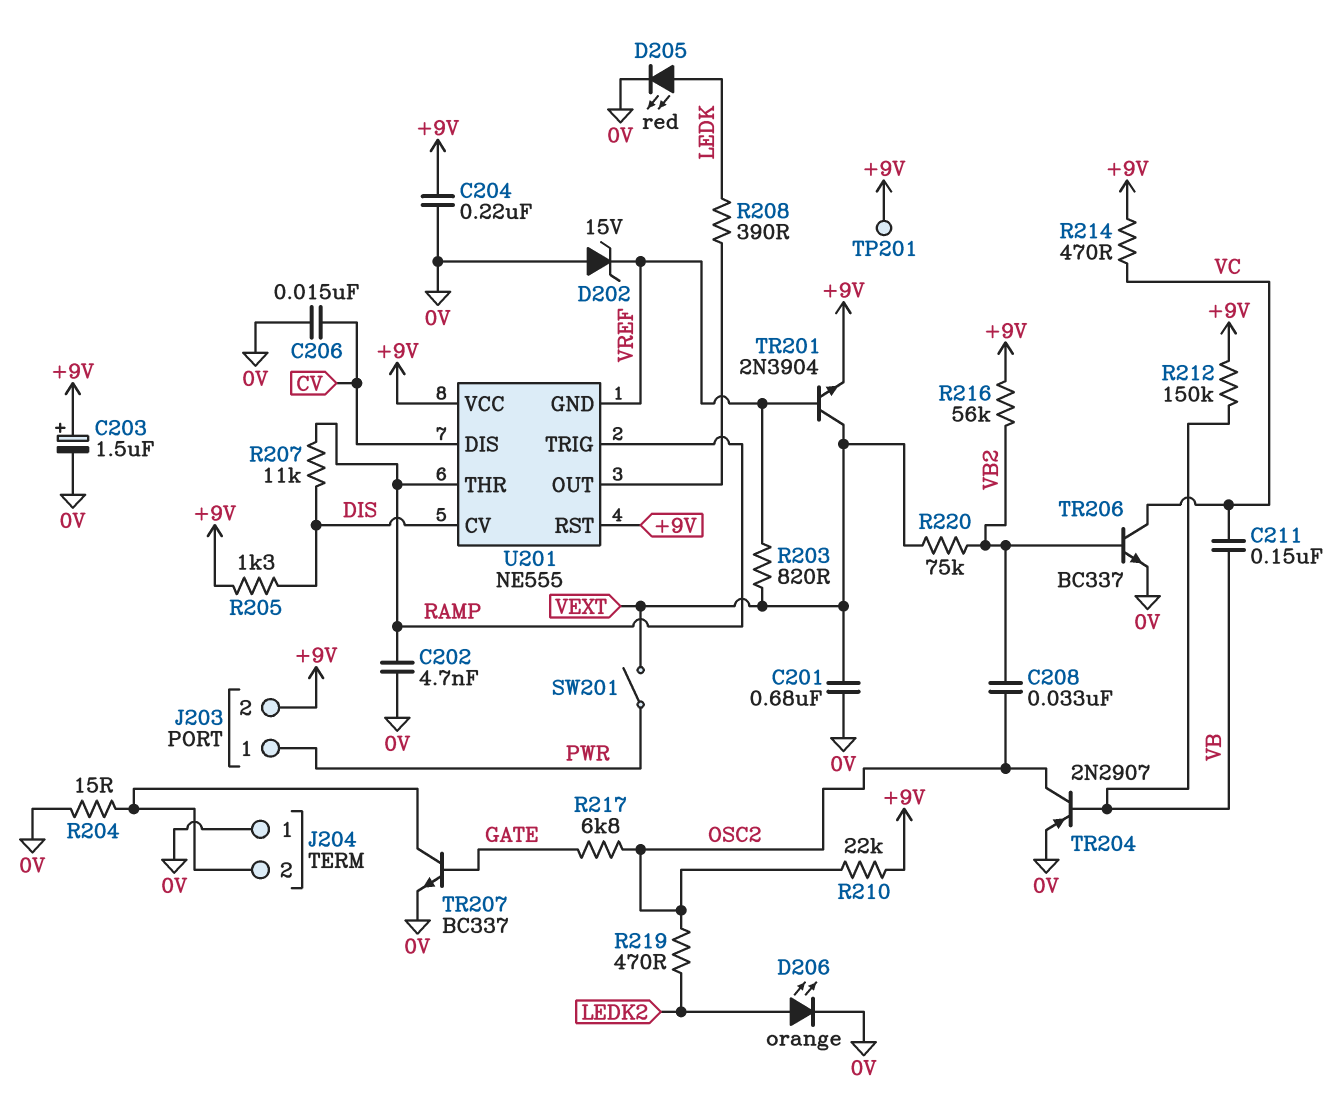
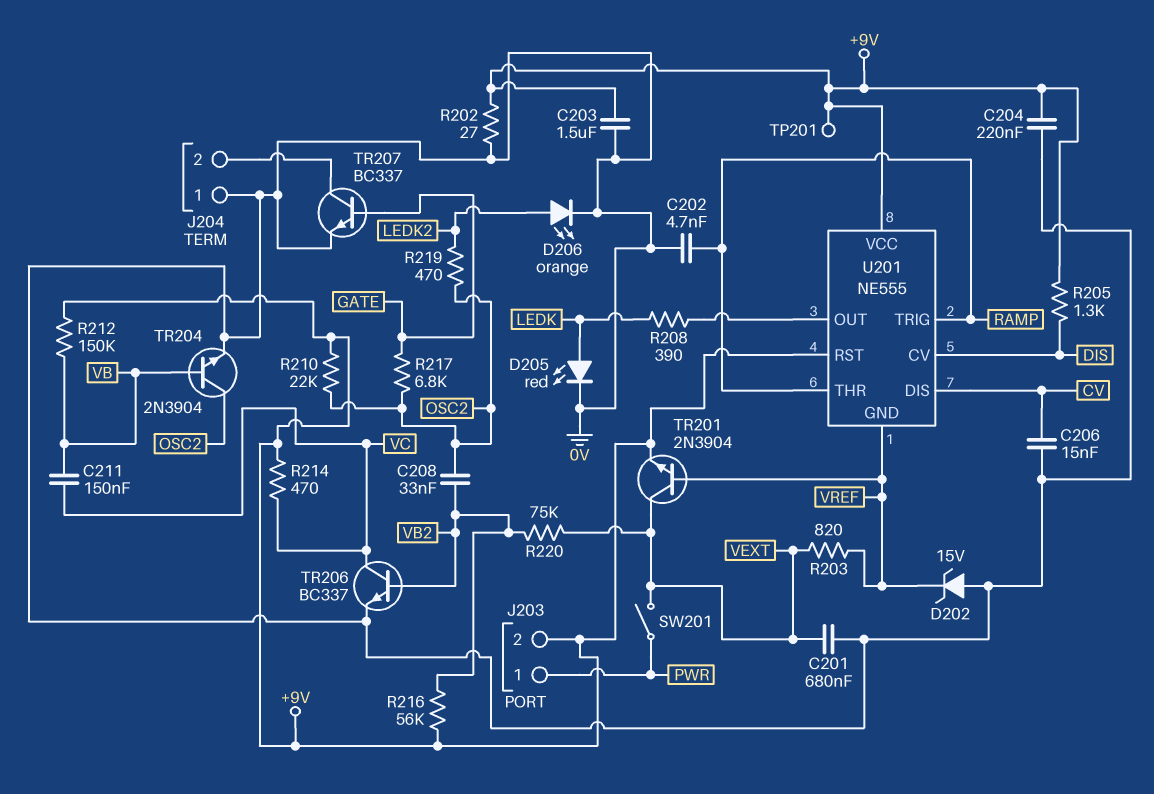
C203: 1.5uF (plus +9V, minus 0V) -> 1.5uF (+9V, 0V)
R202: none -> 27 (+9V, 0V)
R204: 15 (0V, J204/2) -> none
R207: 11k (DIS, RAMP) -> none
TR204: PNP 2N2907 (B VB, C OSC2, E 0V) -> NPN 2N3904 (B VB, C OSC2, E 0V)

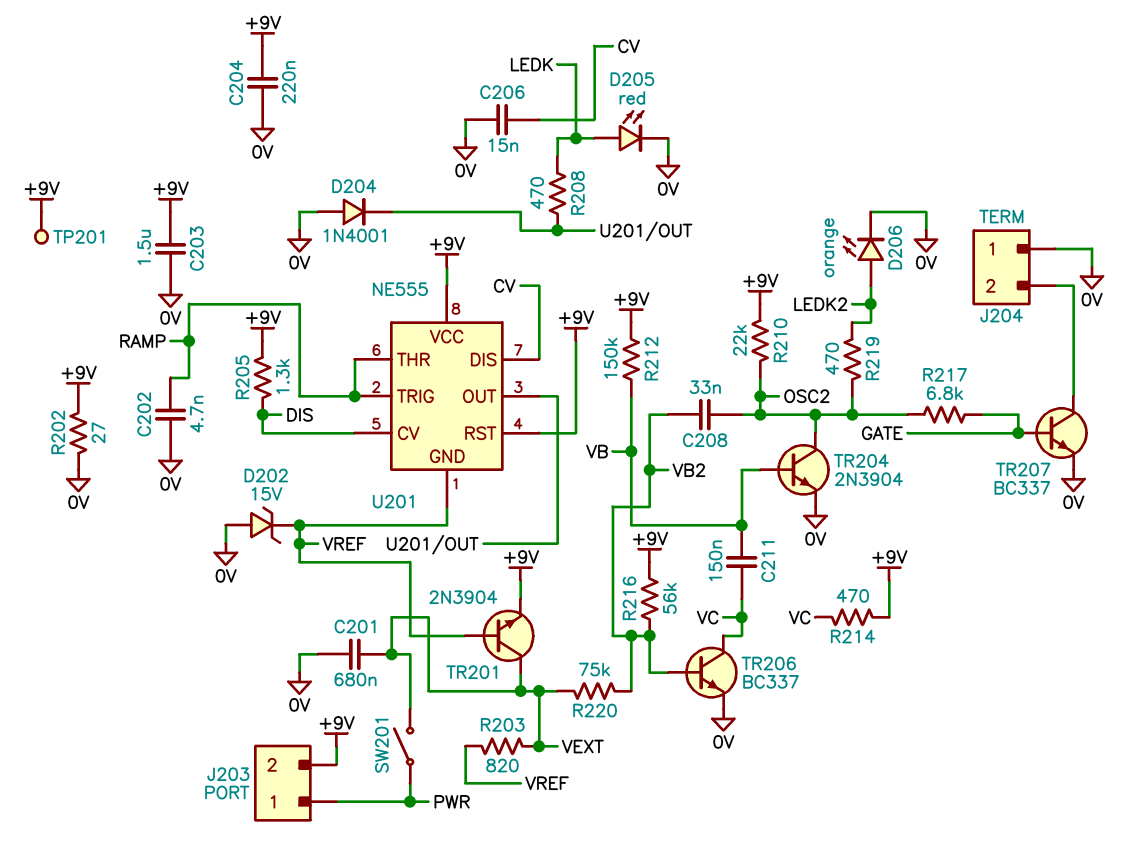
D204: none -> diode 1N4001 (A 0V, K U201/OUT)
R208: 390 (LEDK, U201/OUT) -> 470 (LEDK, U201/OUT)

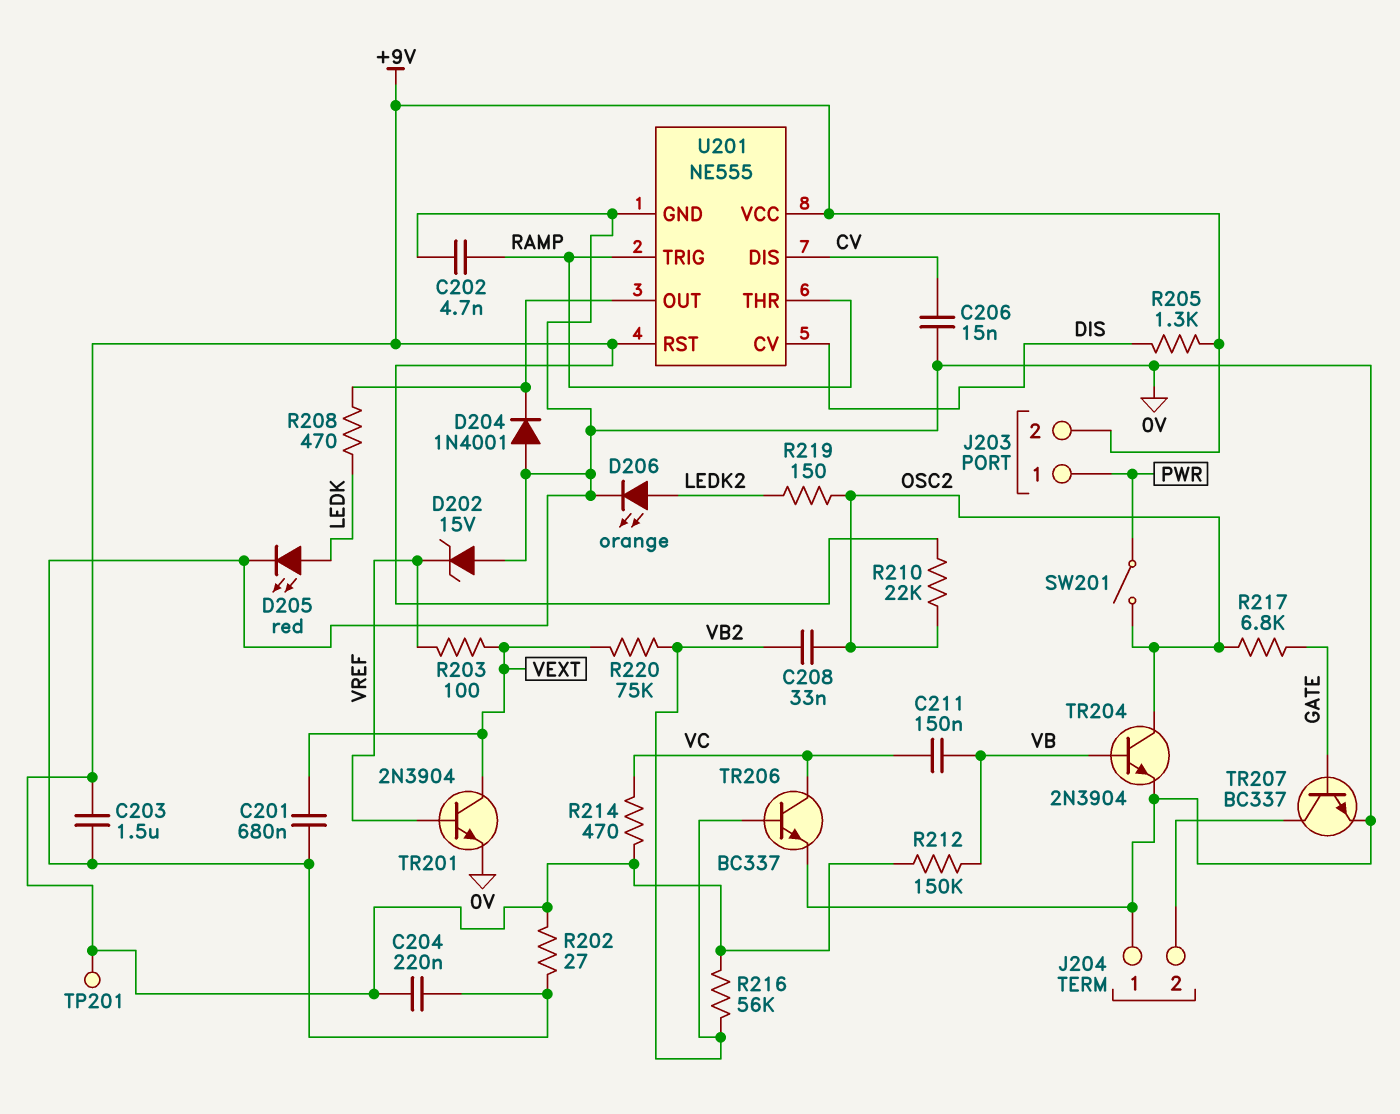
R203: 820 (VEXT, VREF) -> 100 (VEXT, VREF)
R219: 470 (LEDK2, OSC2) -> 150 (LEDK2, OSC2)
SW201: switch (PWR, VEXT) -> switch (OSC2, PWR)
TR201: NPN 2N3904 (B VREF, C VEXT, E +9V) -> NPN 2N3904 (B VREF, C VEXT, E 0V)
U201 pin GND: VREF -> 0V

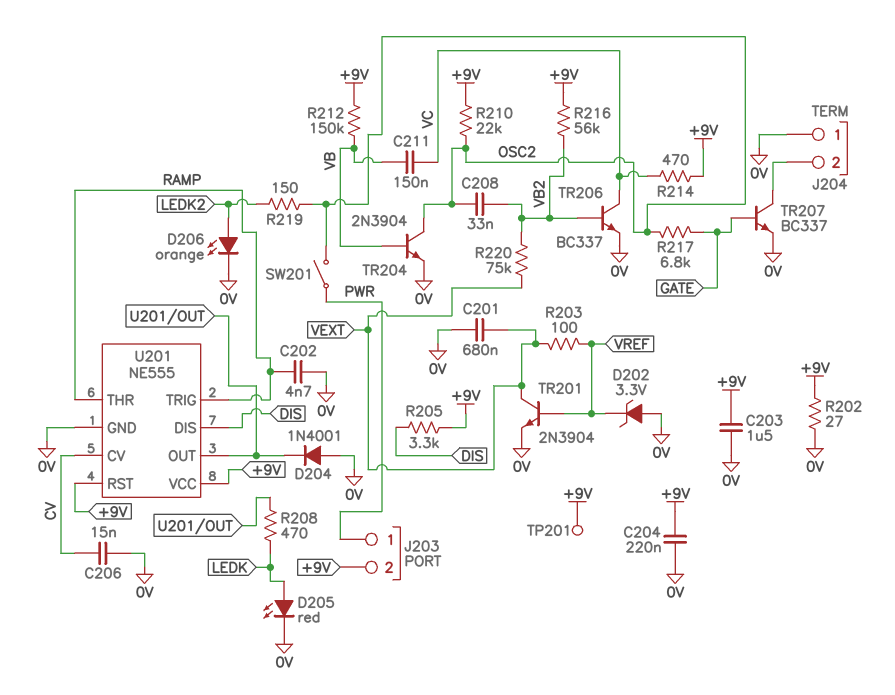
D202: zener 15V (A 0V, K VREF) -> zener 3.3V (A 0V, K VREF)
R205: 1.3k (+9V, DIS) -> 3.3k (+9V, DIS)
U201 pin CV: DIS -> CV
U201 pin DIS: CV -> DIS

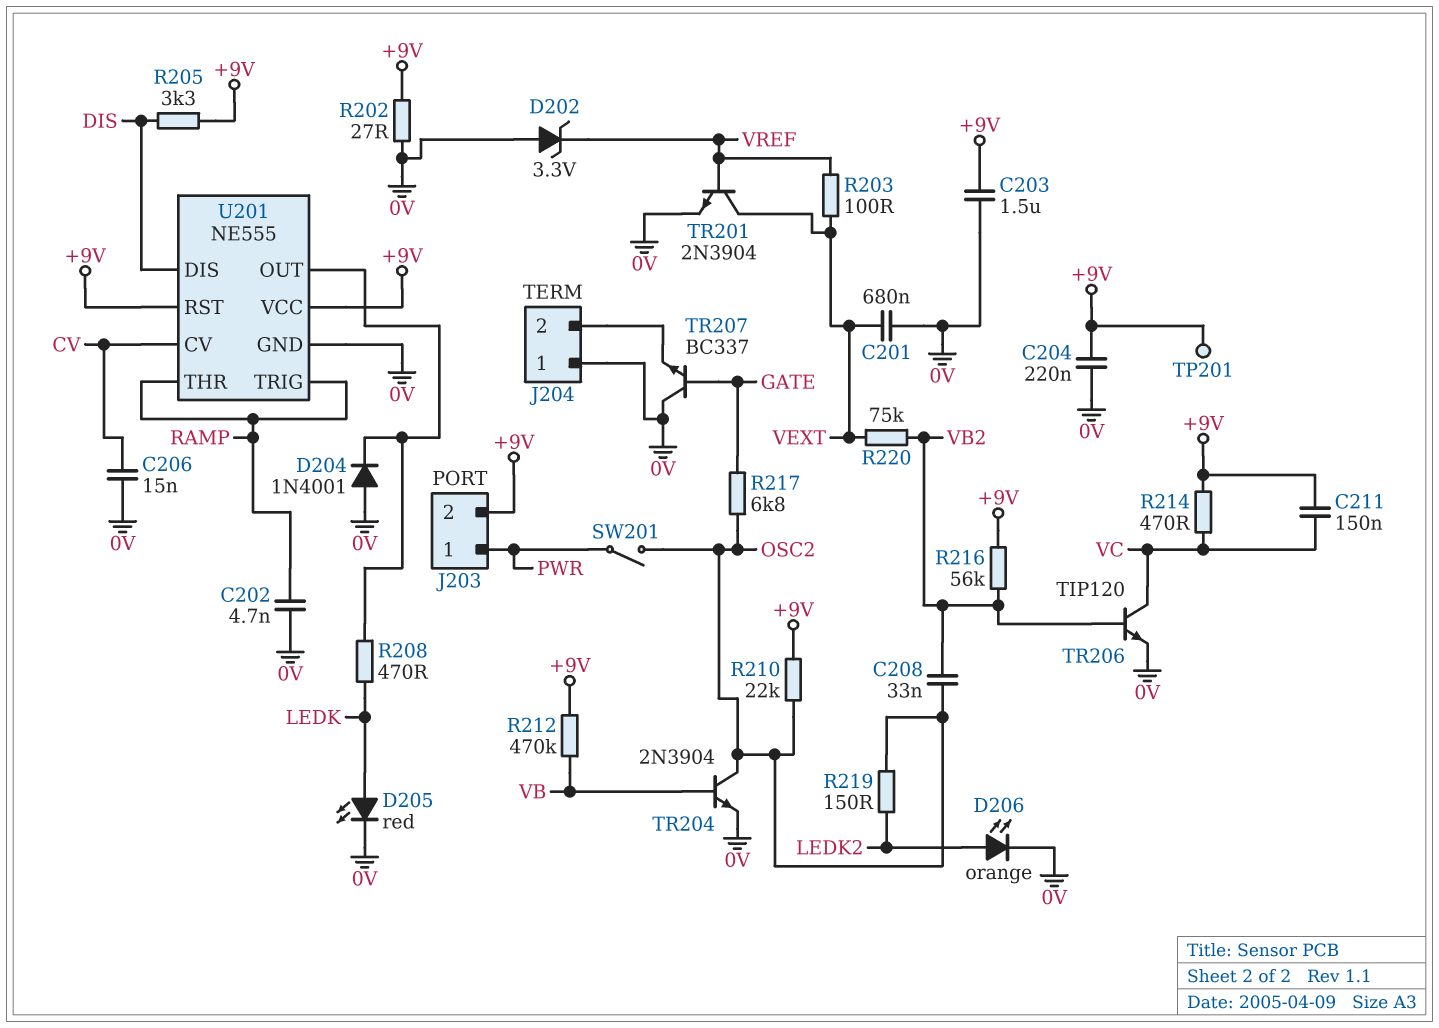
C211: 150nF (VB, VC) -> 150nF (+9V, VC)
R212: 150k (+9V, VB) -> 470k (+9V, VB)
TR206: NPN BC337 (B VB2, C VC, E 0V) -> NPN TIP120 (B VB2, C VC, E 0V)
TR207: NPN BC337 (B GATE, C J204/2, E 0V) -> NPN BC337 (B GATE, C 0V, E J204/2)

